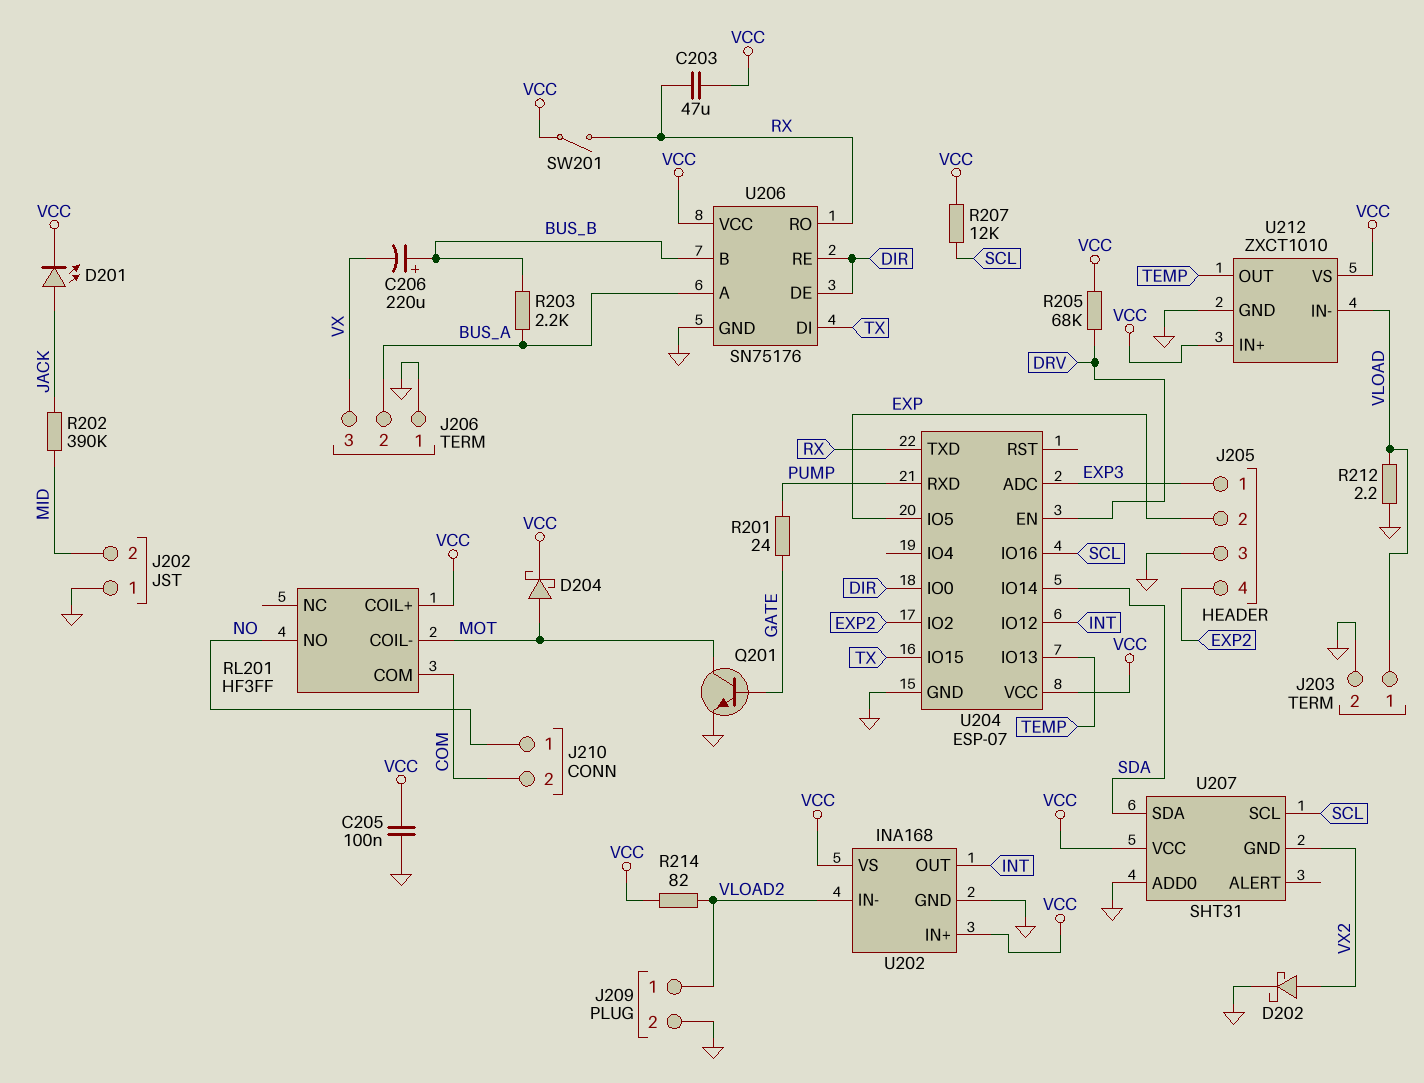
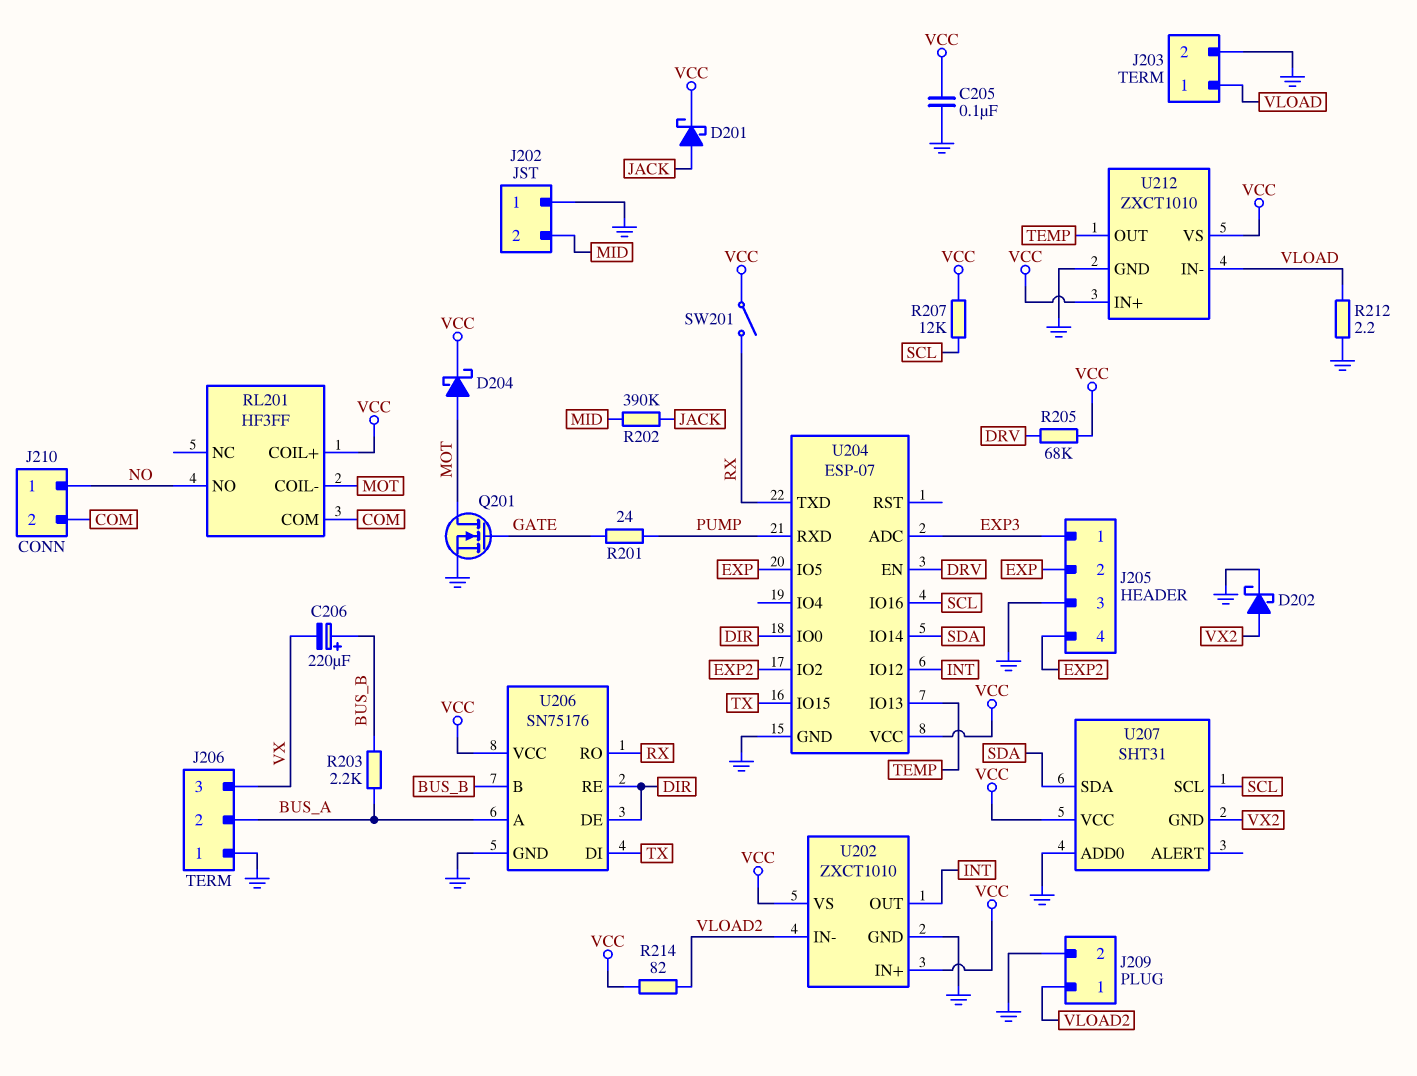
C203: 47uF (RX, VCC) -> none
D201: LED (A JACK, K VCC) -> schottky (A JACK, K VCC)
Q201: NPN (B GATE, C MOT, E GND) -> NMOS (G GATE, D MOT, S GND)
U202: INA168 -> ZXCT1010

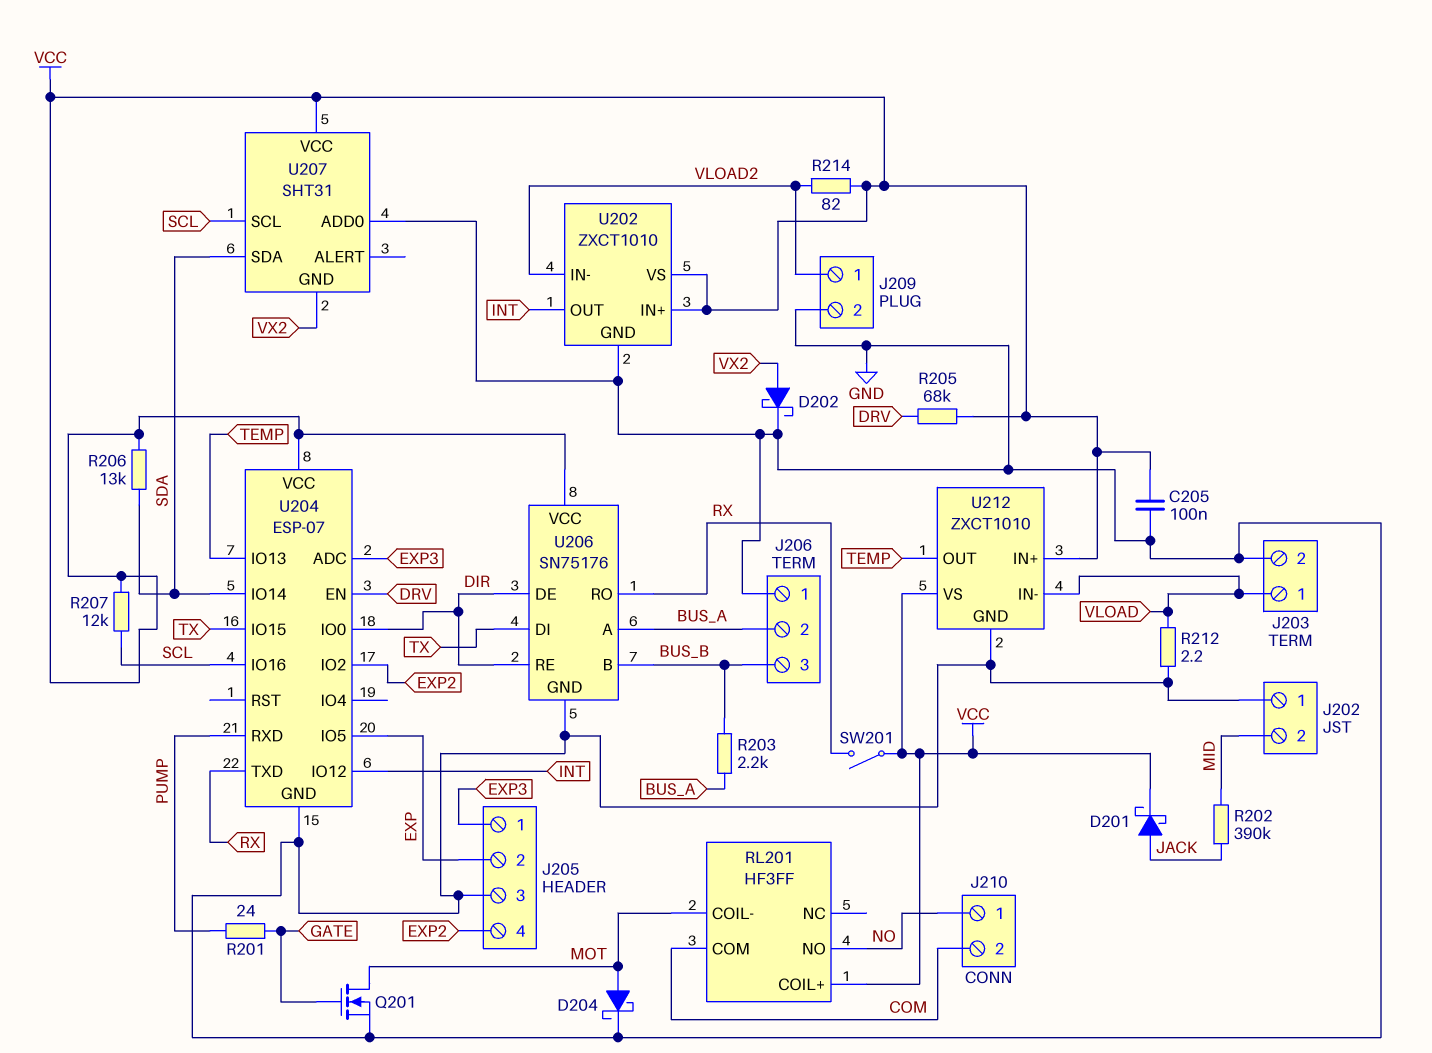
C206: 220uF (plus BUS_B, minus VX) -> none
D204: schottky (A MOT, K VCC) -> schottky (A MOT, K GND)
J206 pin 3: VX -> BUS_B
R206: none -> 13k (SDA, VCC)

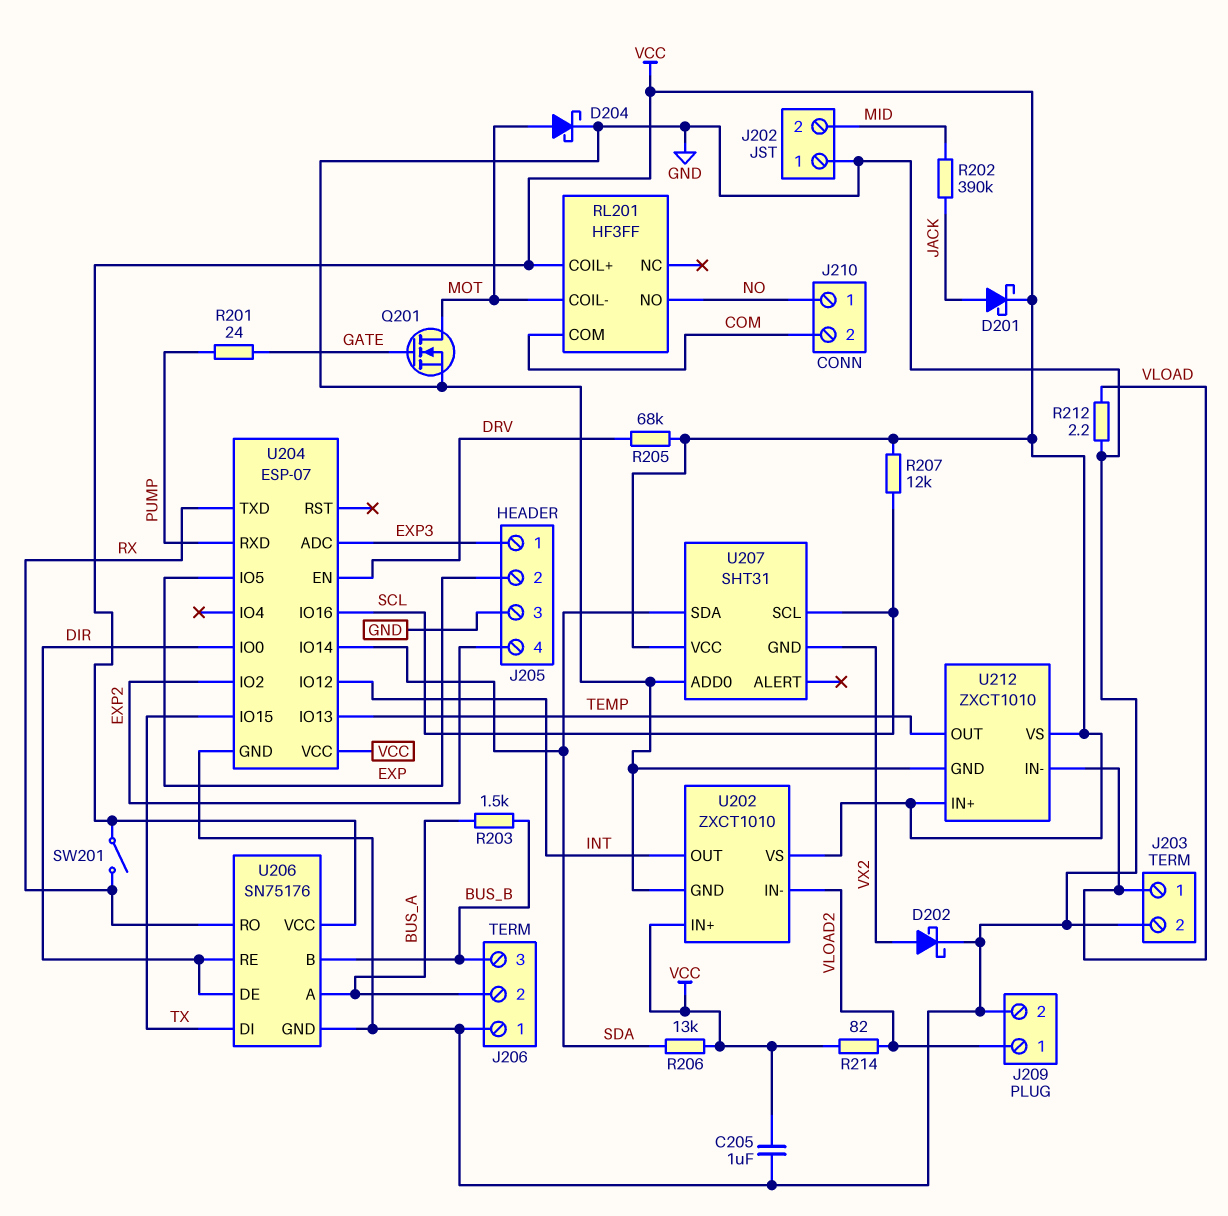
C205: 100nF (GND, VCC) -> 1uF (GND, VCC)
R203: 2.2k (BUS_A, BUS_B) -> 1.5k (BUS_A, BUS_B)

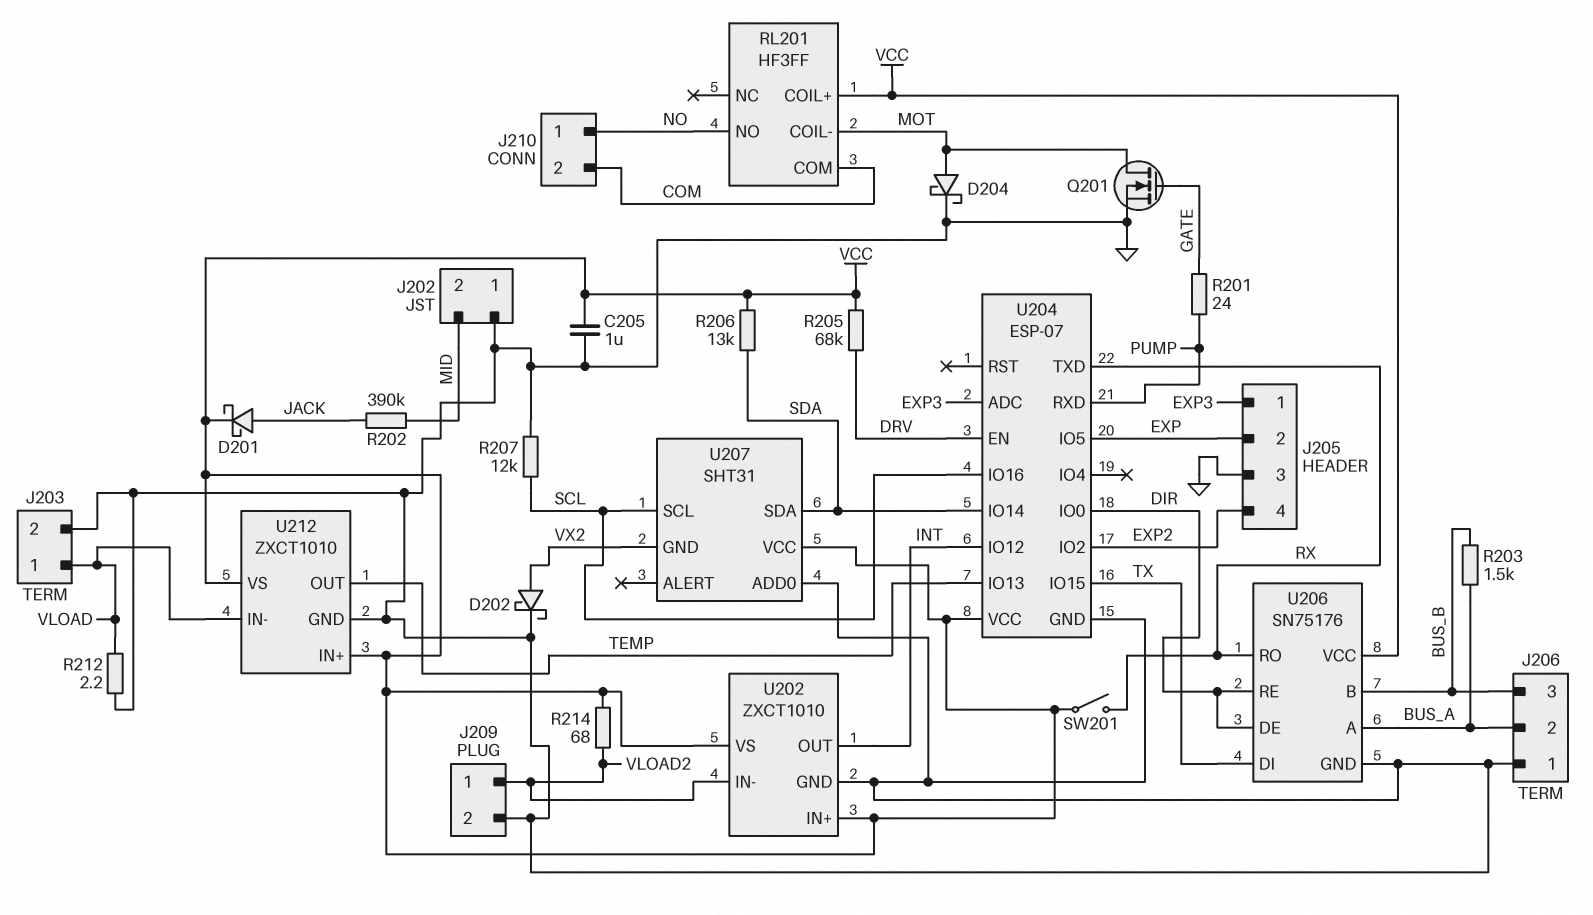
R207: 12k (SCL, VCC) -> 12k (GND, SCL)
R214: 82 (VCC, VLOAD2) -> 68 (VCC, VLOAD2)

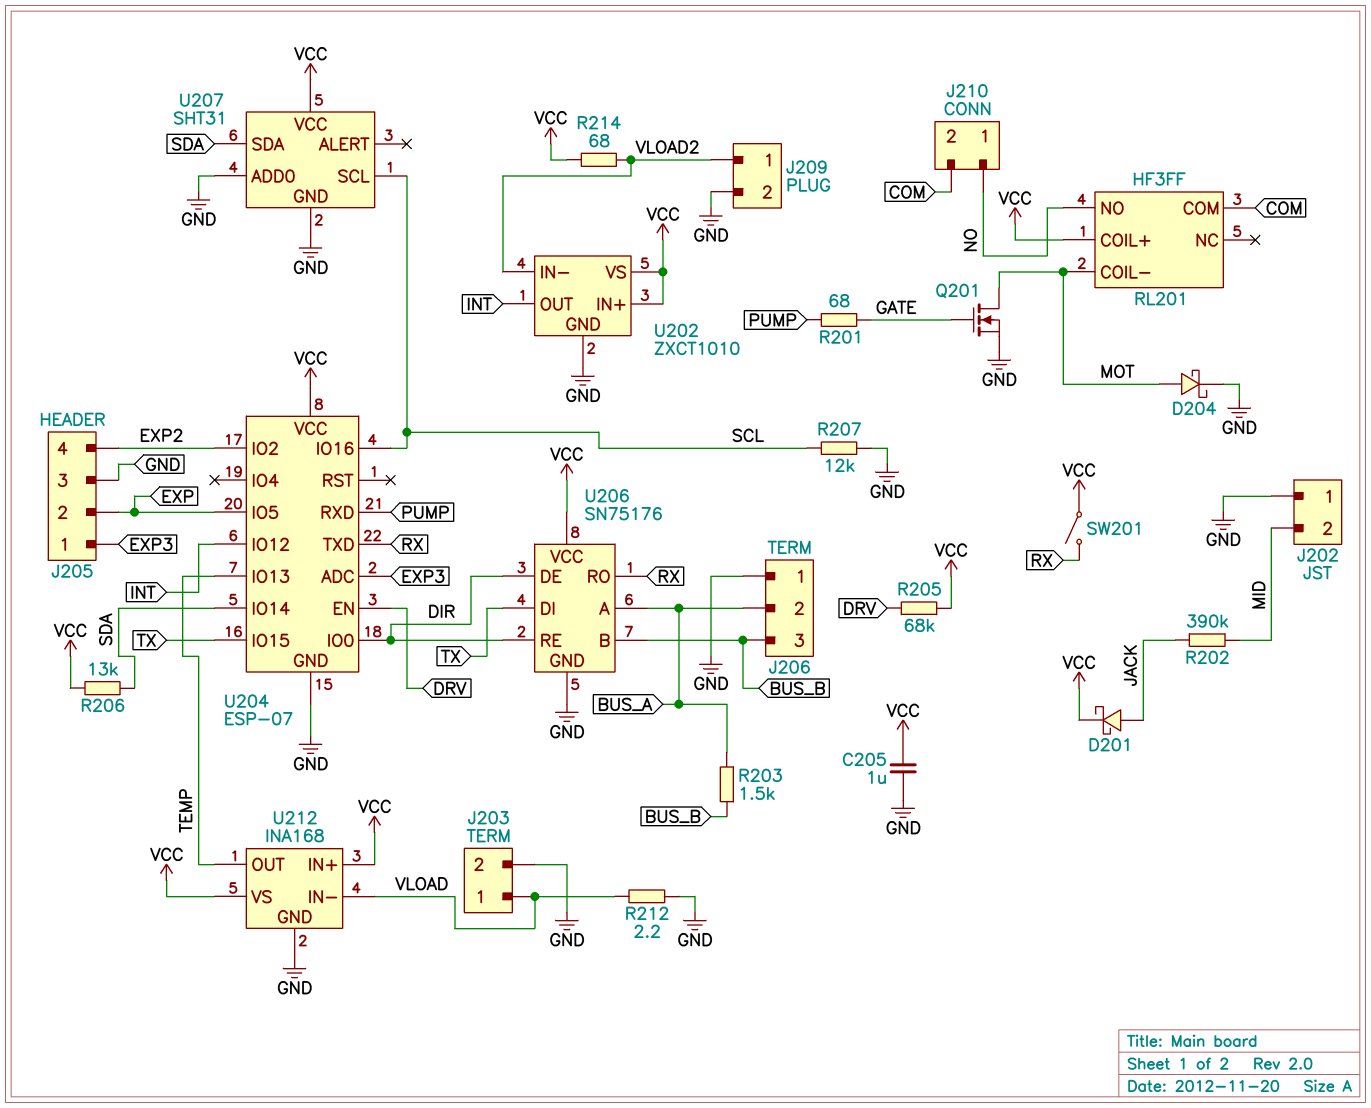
D202: schottky (A VX2, K GND) -> none
R201: 24 (GATE, PUMP) -> 68 (GATE, PUMP)
U207 pin GND: VX2 -> GND
U212: ZXCT1010 -> INA168

